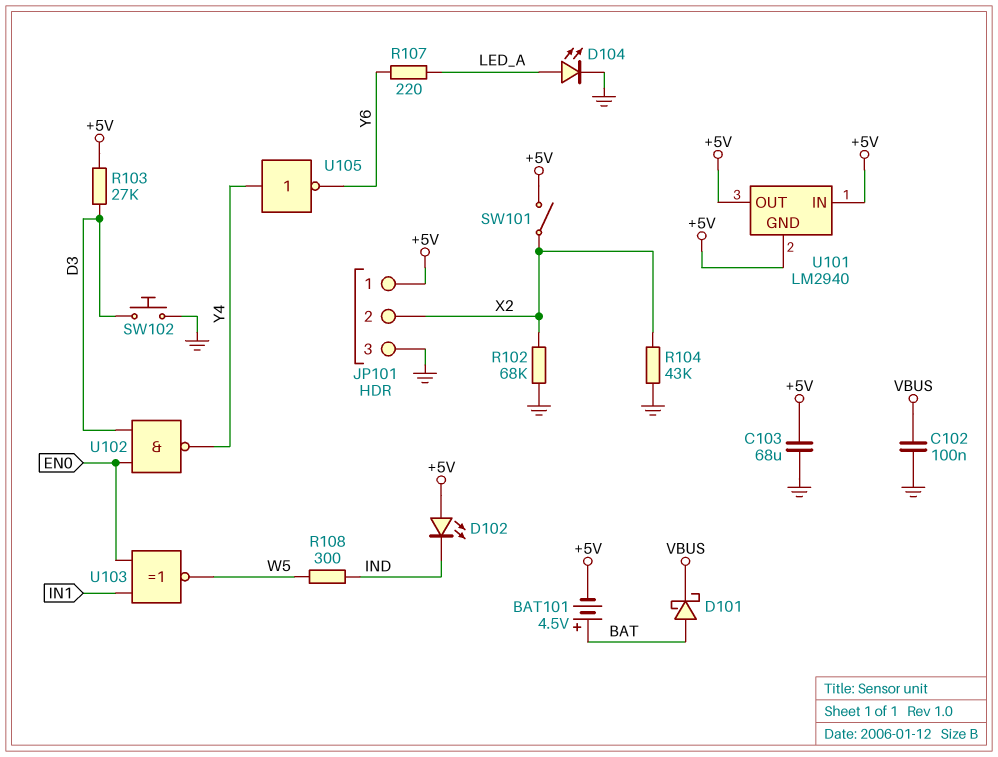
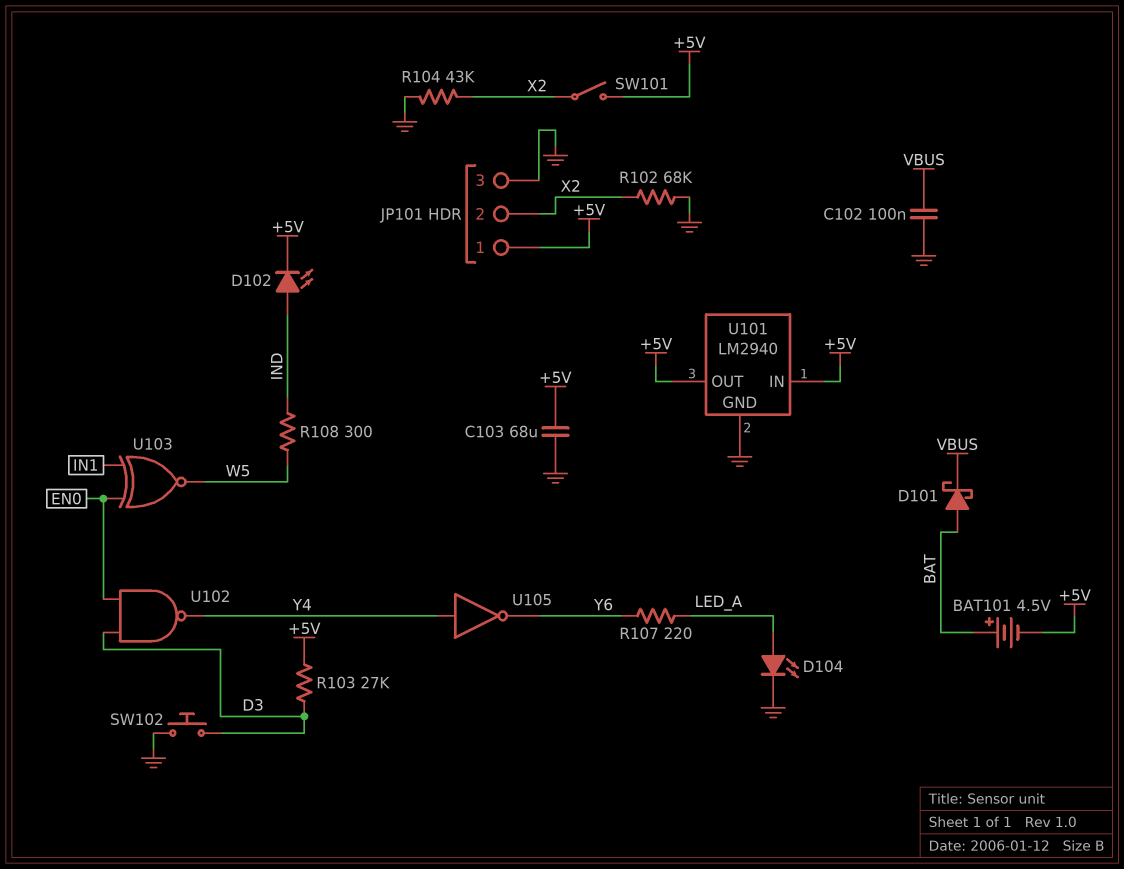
D102: LED (A +5V, K IND) -> LED (A IND, K +5V)
U101 pin GND: +5V -> GND

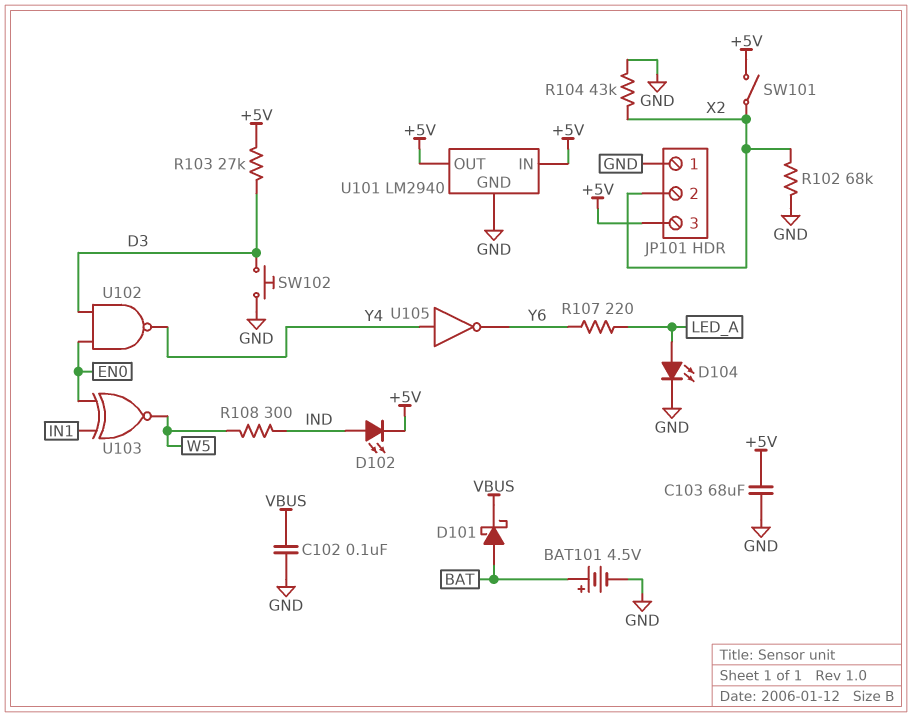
BAT101: 4.5V (plus BAT, minus +5V) -> 4.5V (plus BAT, minus GND)
JP101 pin 1: +5V -> GND
JP101 pin 3: GND -> +5V

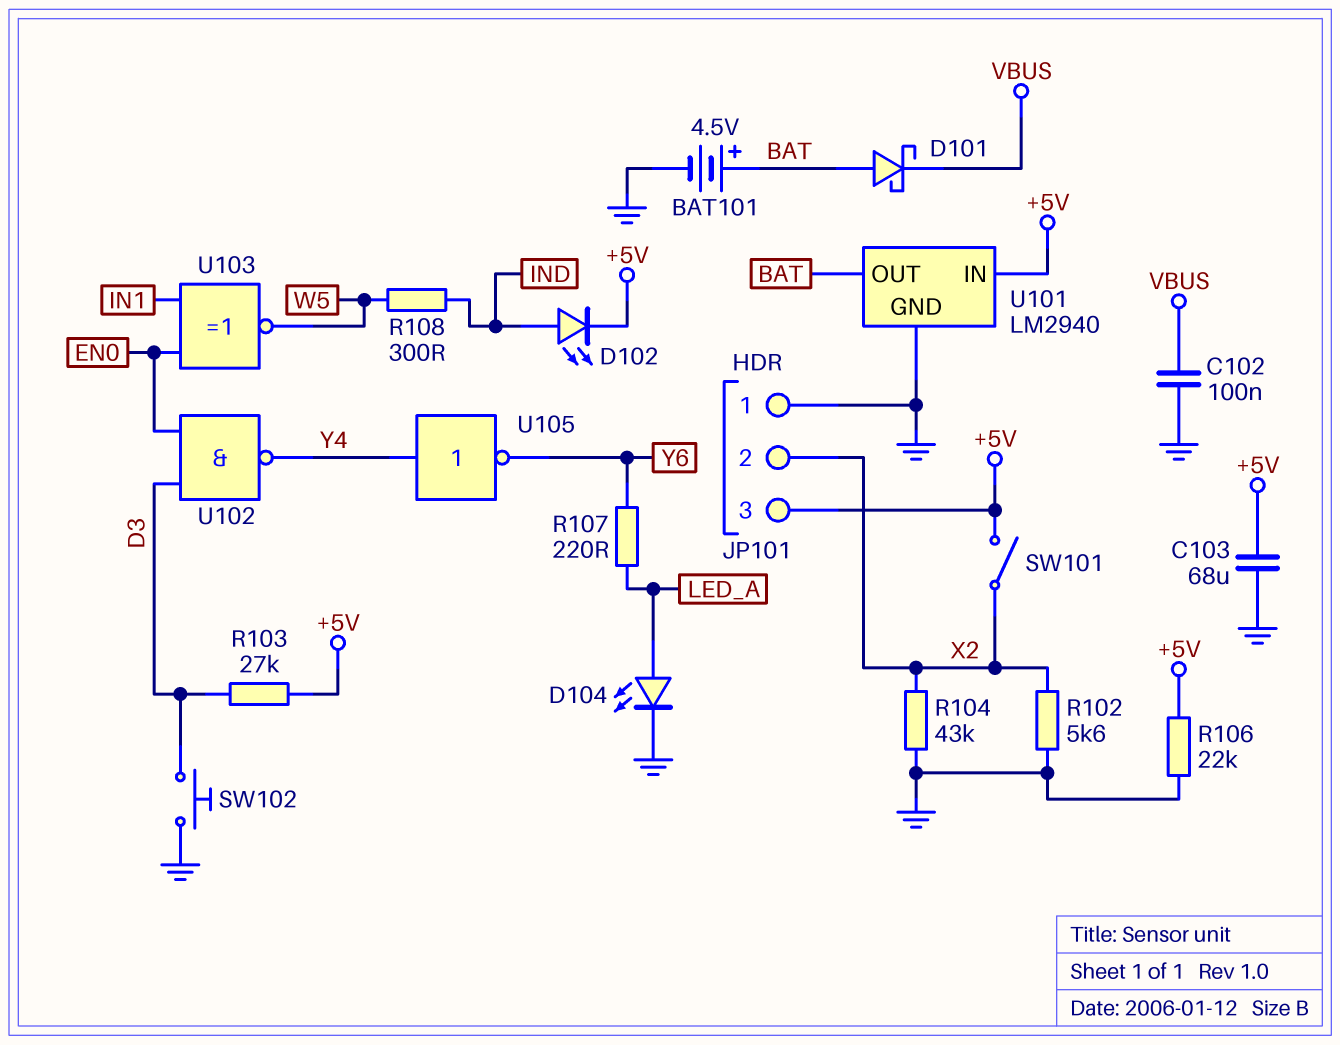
R102: 68k (GND, X2) -> 5.6k (GND, X2)
R106: none -> 22k (+5V, GND)
U101 pin OUT: +5V -> BAT

